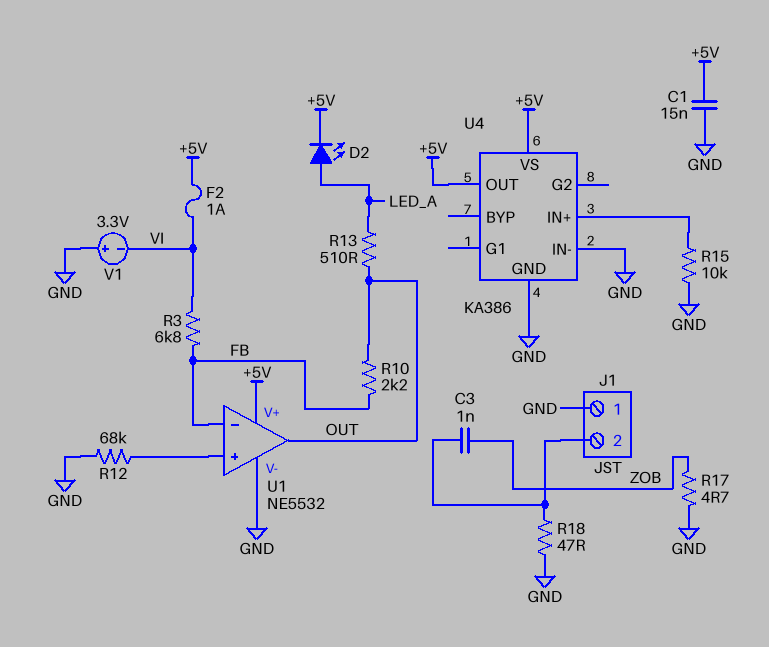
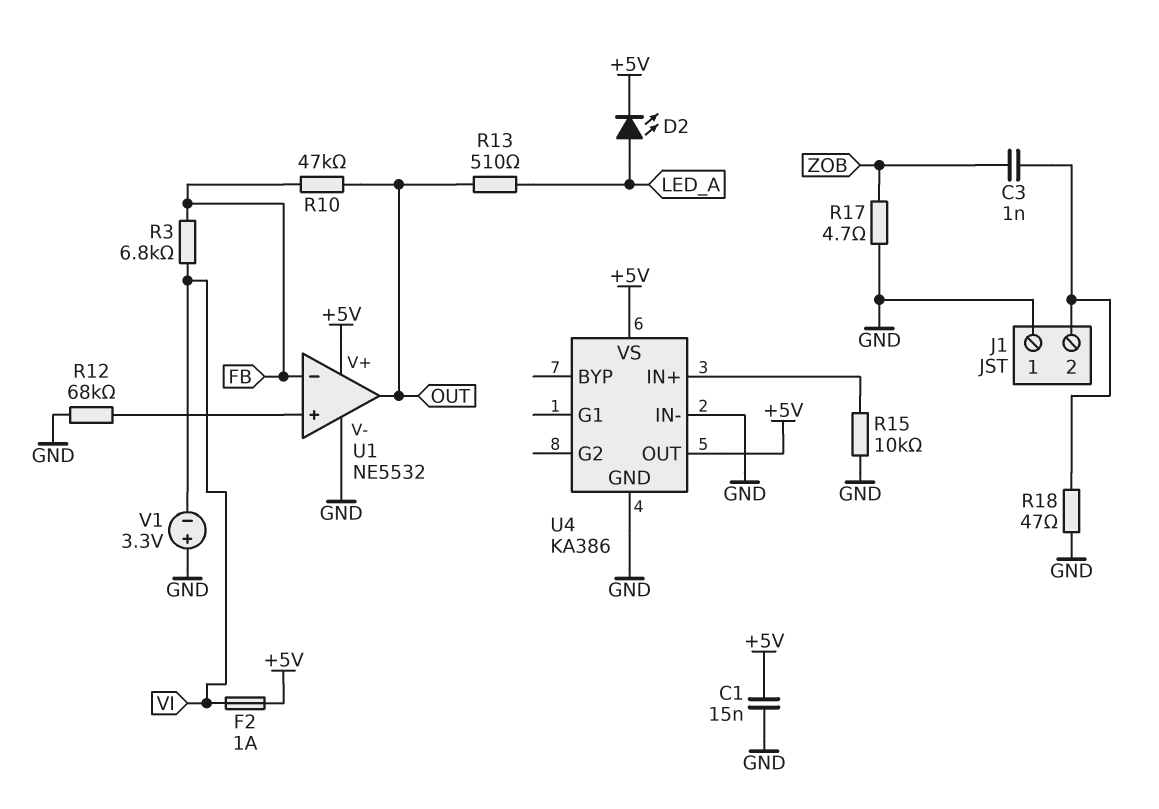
R10: 2.2k (FB, OUT) -> 47k (FB, OUT)

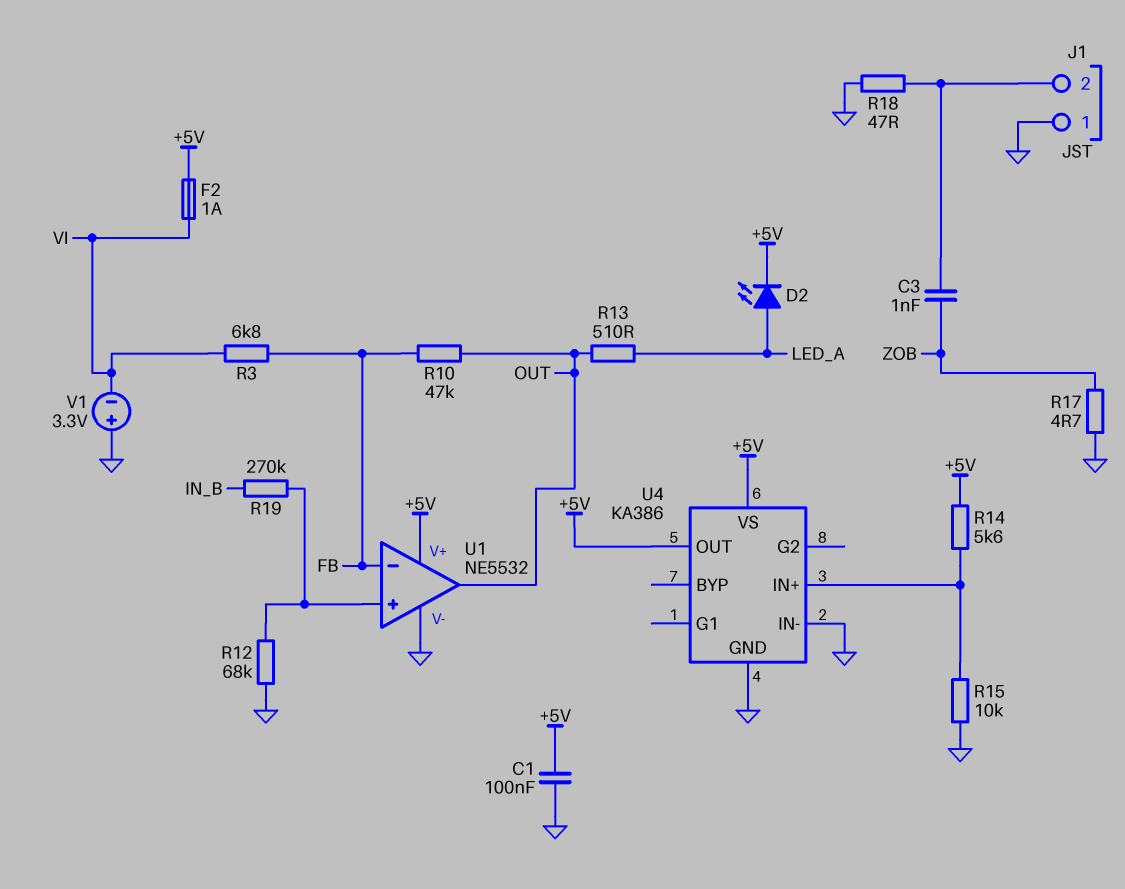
C1: 15nF (+5V, GND) -> 100nF (+5V, GND)
R14: none -> 5.6k (+5V, U4/IN+)
R19: none -> 270k (IN_B, U1/in+)

